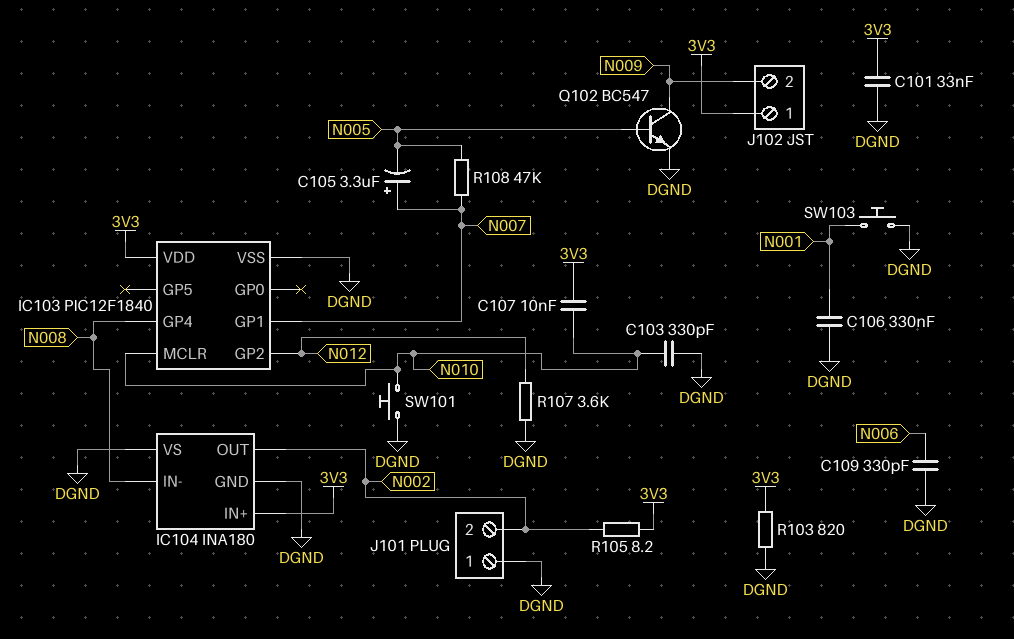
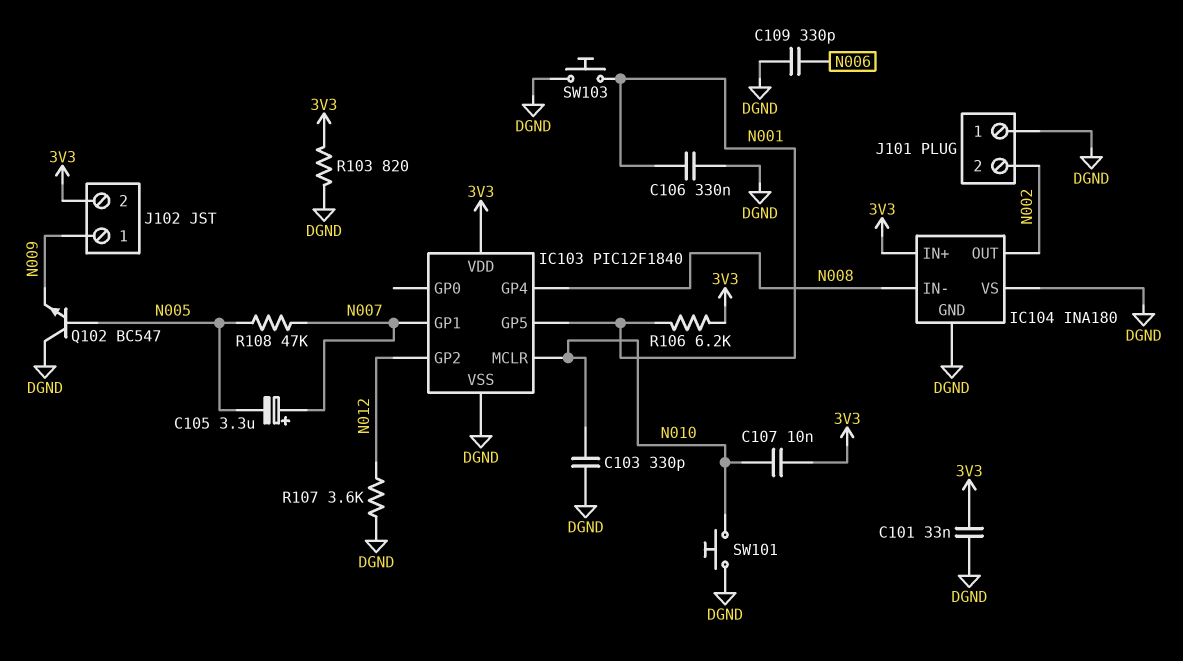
IC103 pin GP5: none -> N001
J102 pin 1: 3V3 -> N009
J102 pin 2: N009 -> 3V3
Q102: NPN BC547 (B N005, C N009, E DGND) -> NPN BC547 (B N005, C DGND, E N009)
R105: 8.2 (3V3, N002) -> none
R106: none -> 6.2k (3V3, N001)

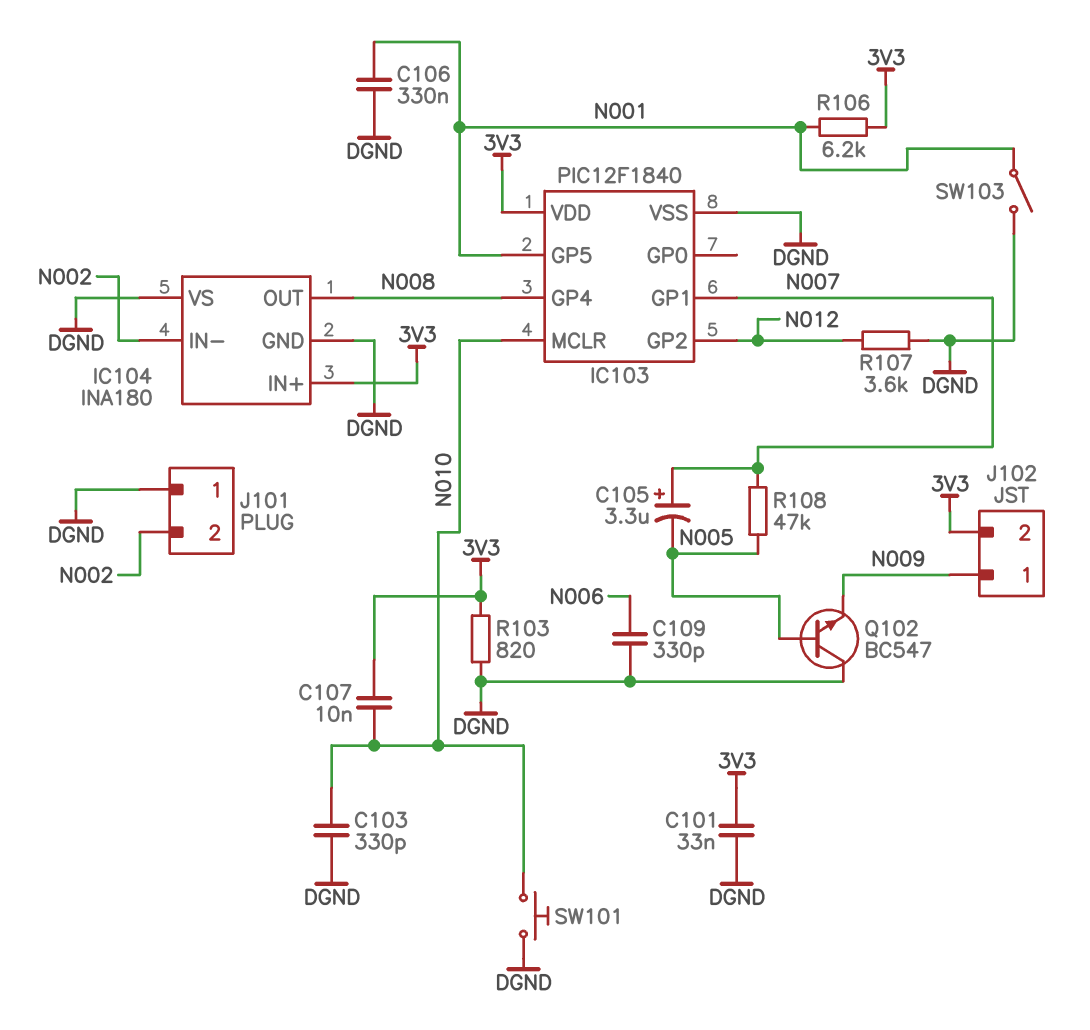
IC104 pin IN-: N008 -> N002
IC104 pin OUT: N002 -> N008
SW103: button (DGND, N001) -> switch (DGND, N001)

